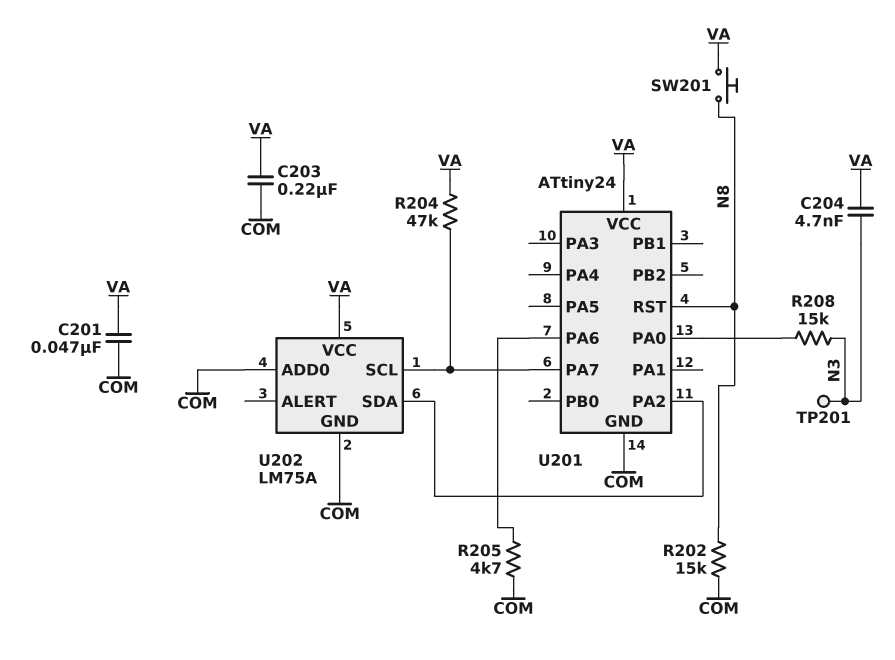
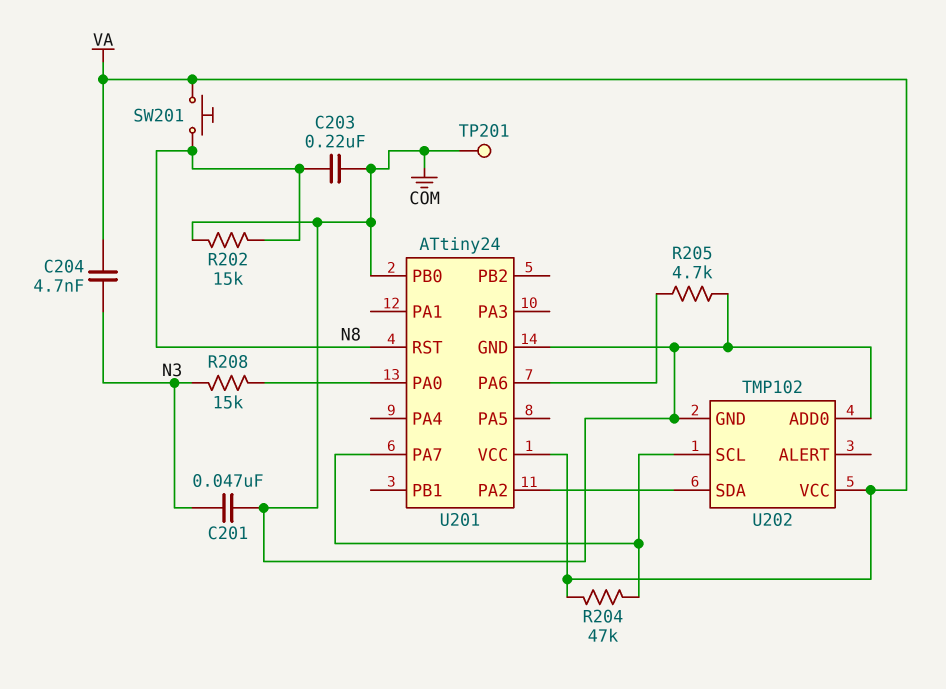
C201: 47nF (COM, VA) -> 47nF (COM, N3)
C203: 220nF (COM, VA) -> 220nF (COM, N8)
TP201: test point (N3) -> test point (COM)
U201 pin PB0: none -> COM
U202: LM75A -> TMP102

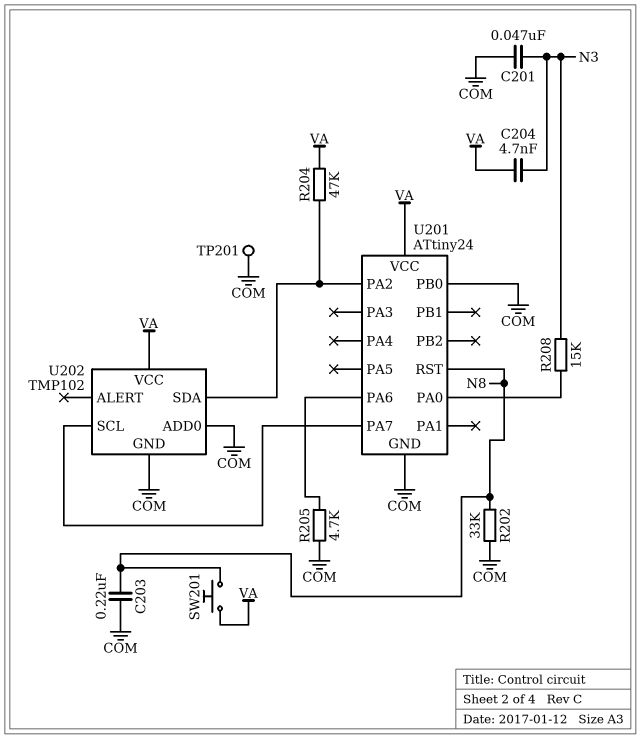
R202: 15k (COM, N8) -> 33k (COM, N8)
R204: 47k (U201/PA7, VA) -> 47k (U201/PA2, VA)

